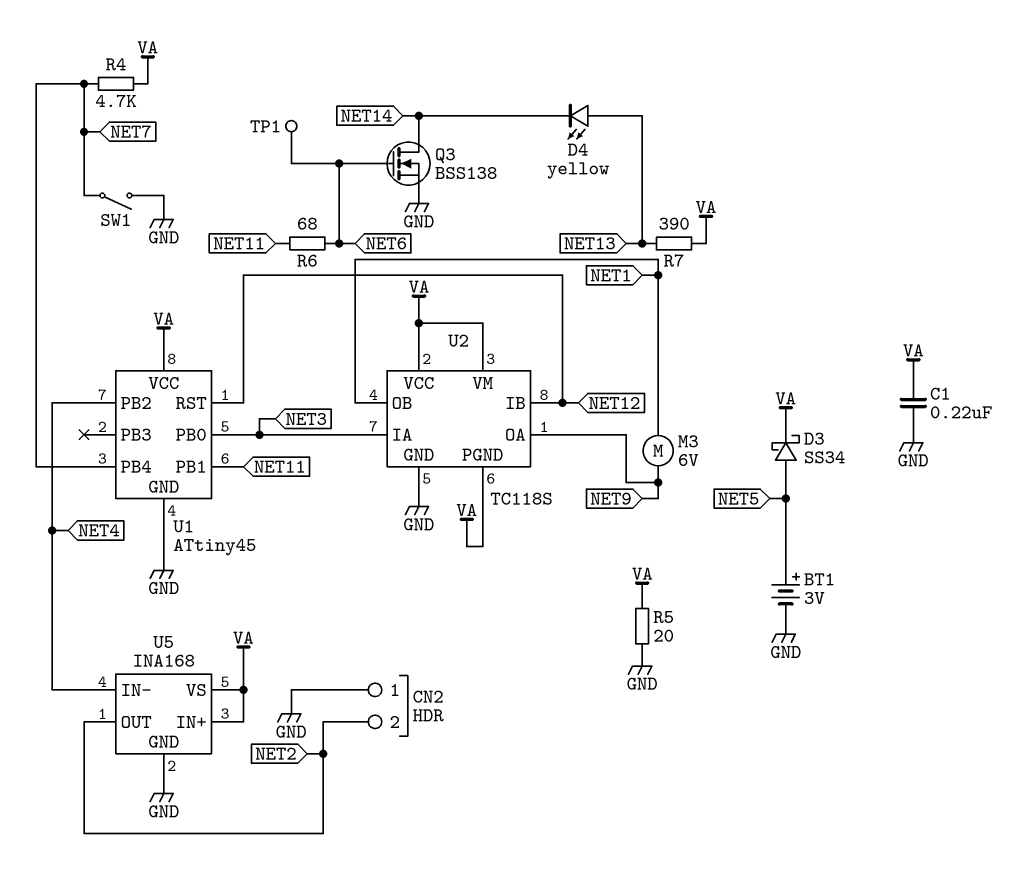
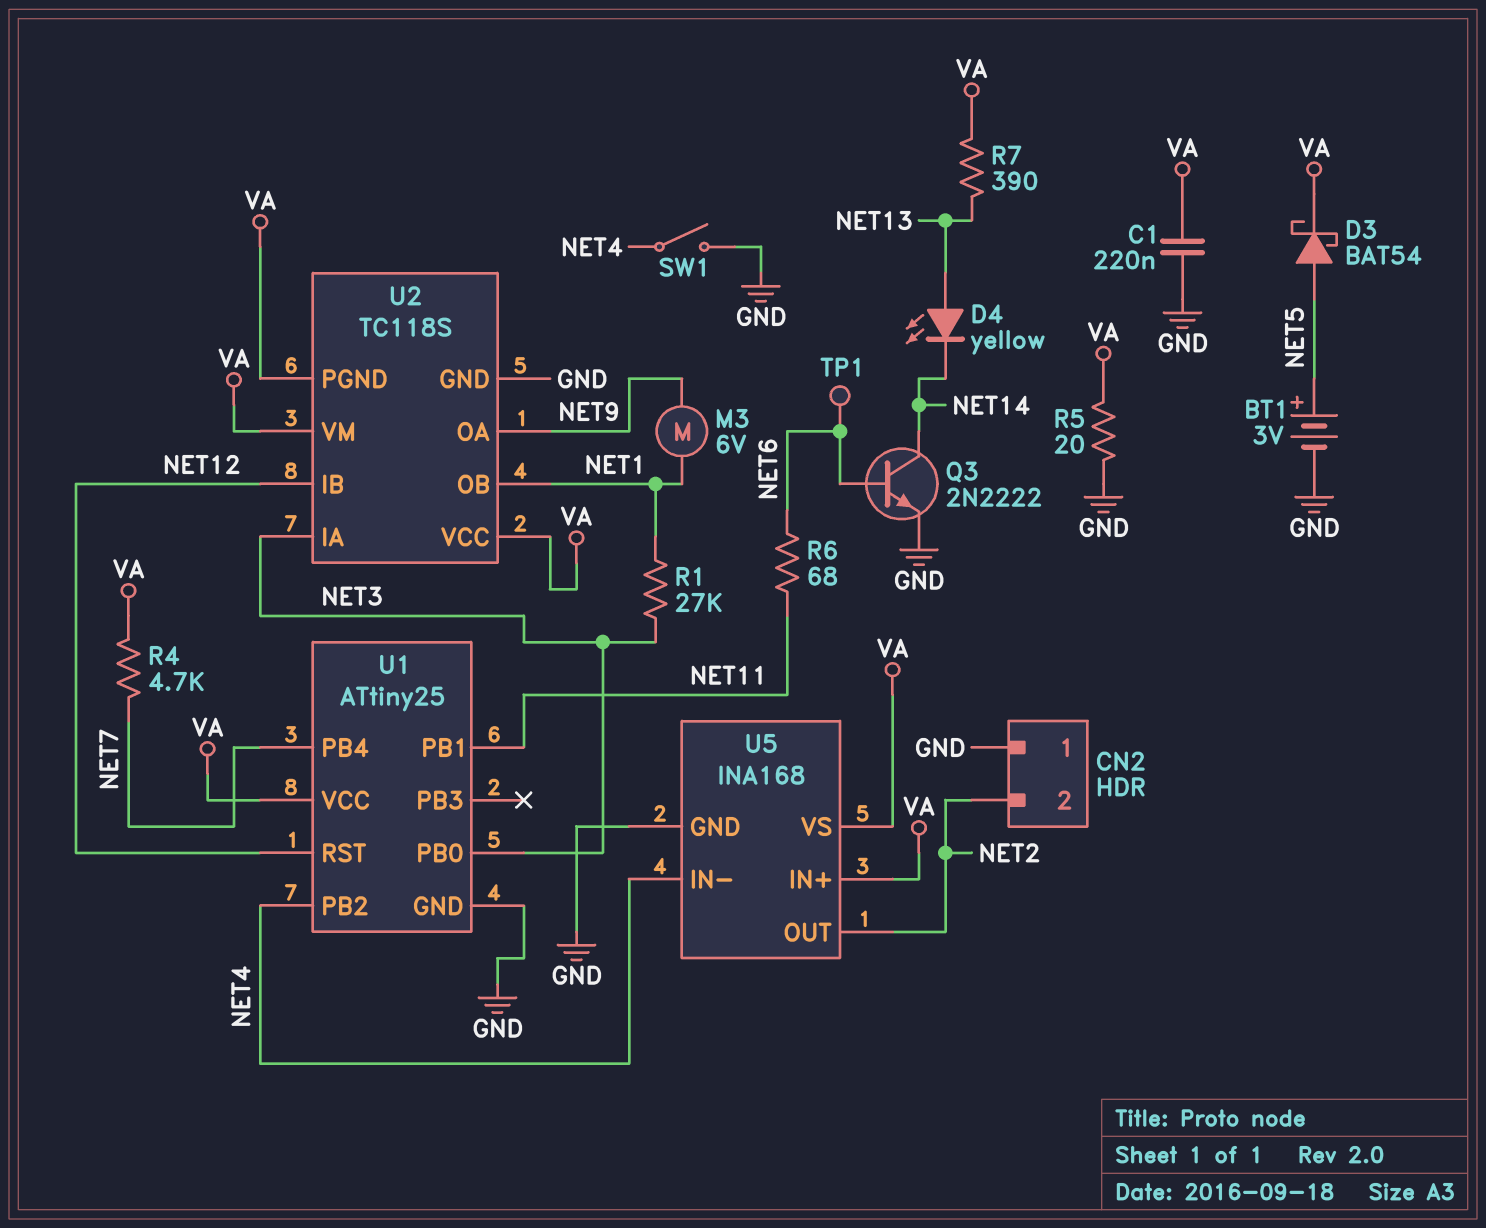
D3: schottky SS34 (A NET5, K VA) -> schottky BAT54 (A NET5, K VA)
Q3: NMOS BSS138 (G NET6, D NET14, S GND) -> NPN 2N2222 (B NET6, C NET14, E GND)
R1: none -> 27k (NET1, NET3)
SW1: switch (GND, NET7) -> switch (GND, NET4)
U1: ATtiny45 -> ATtiny25

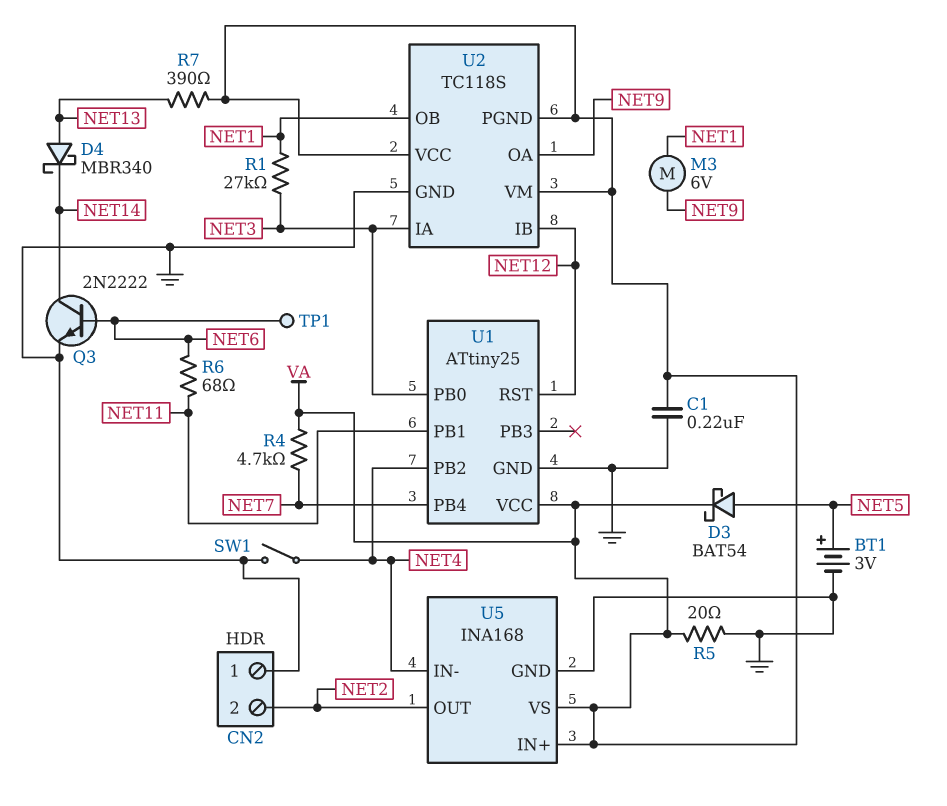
D4: LED yellow (A NET13, K NET14) -> schottky MBR340 (A NET13, K NET14)

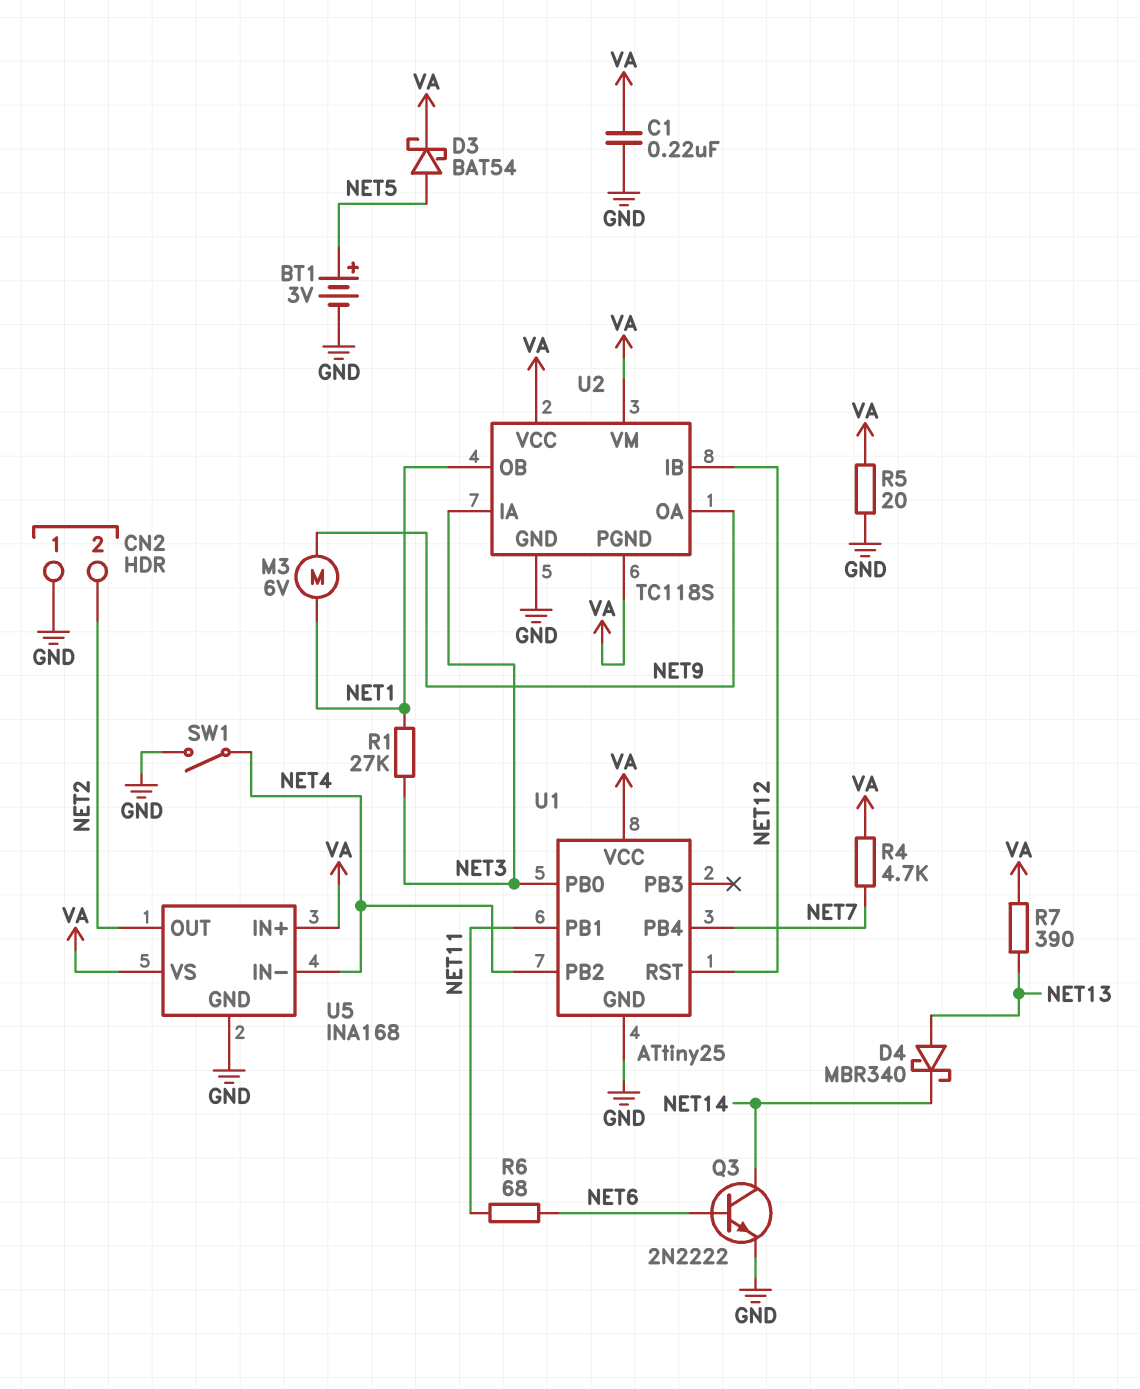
TP1: test point (NET6) -> none

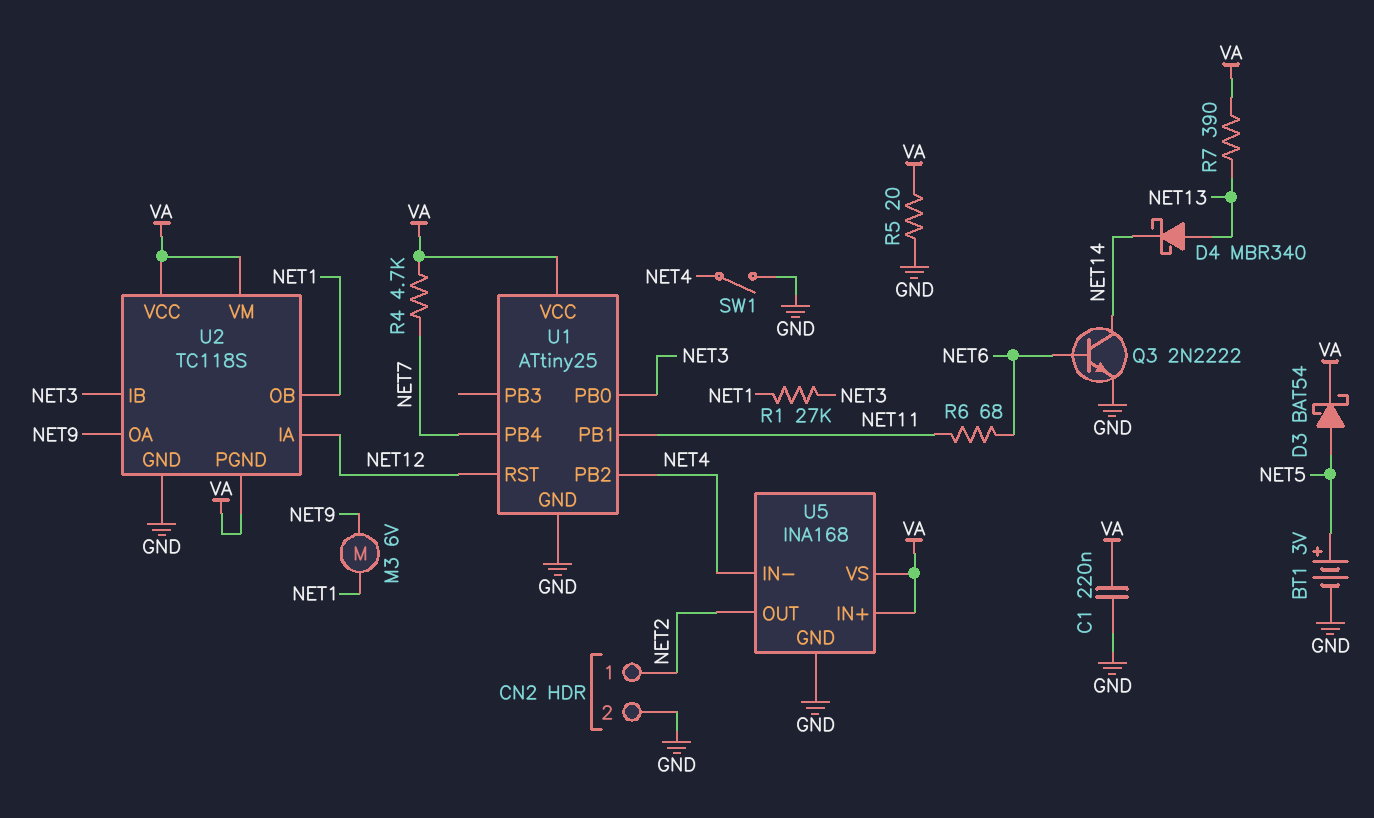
CN2 pin 1: GND -> NET2
CN2 pin 2: NET2 -> GND
U2 pin IA: NET3 -> NET12
U2 pin IB: NET12 -> NET3

